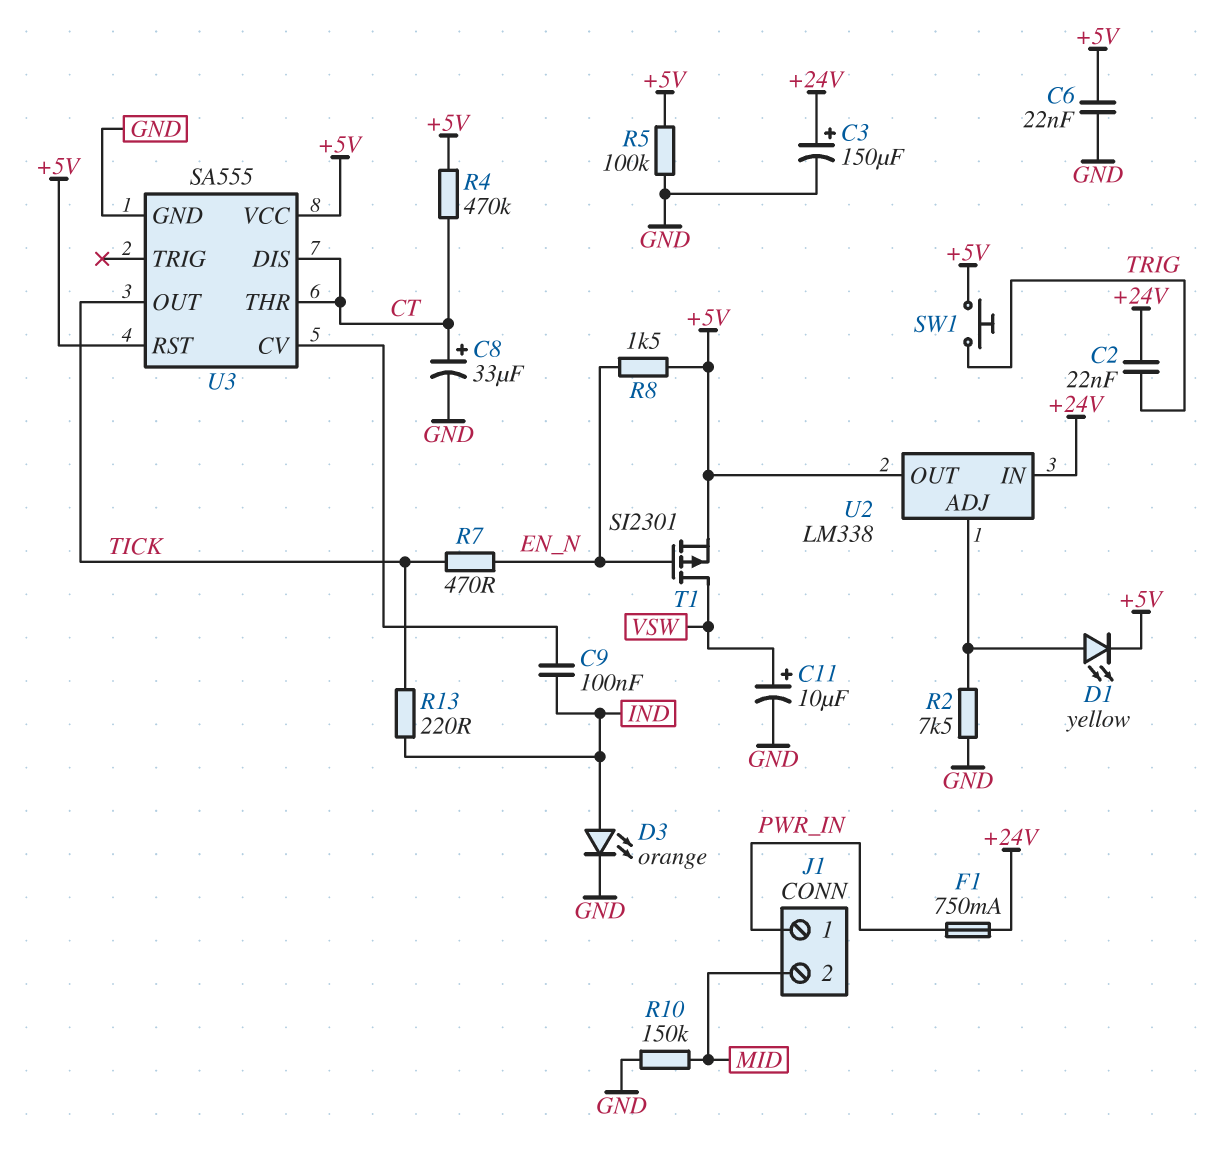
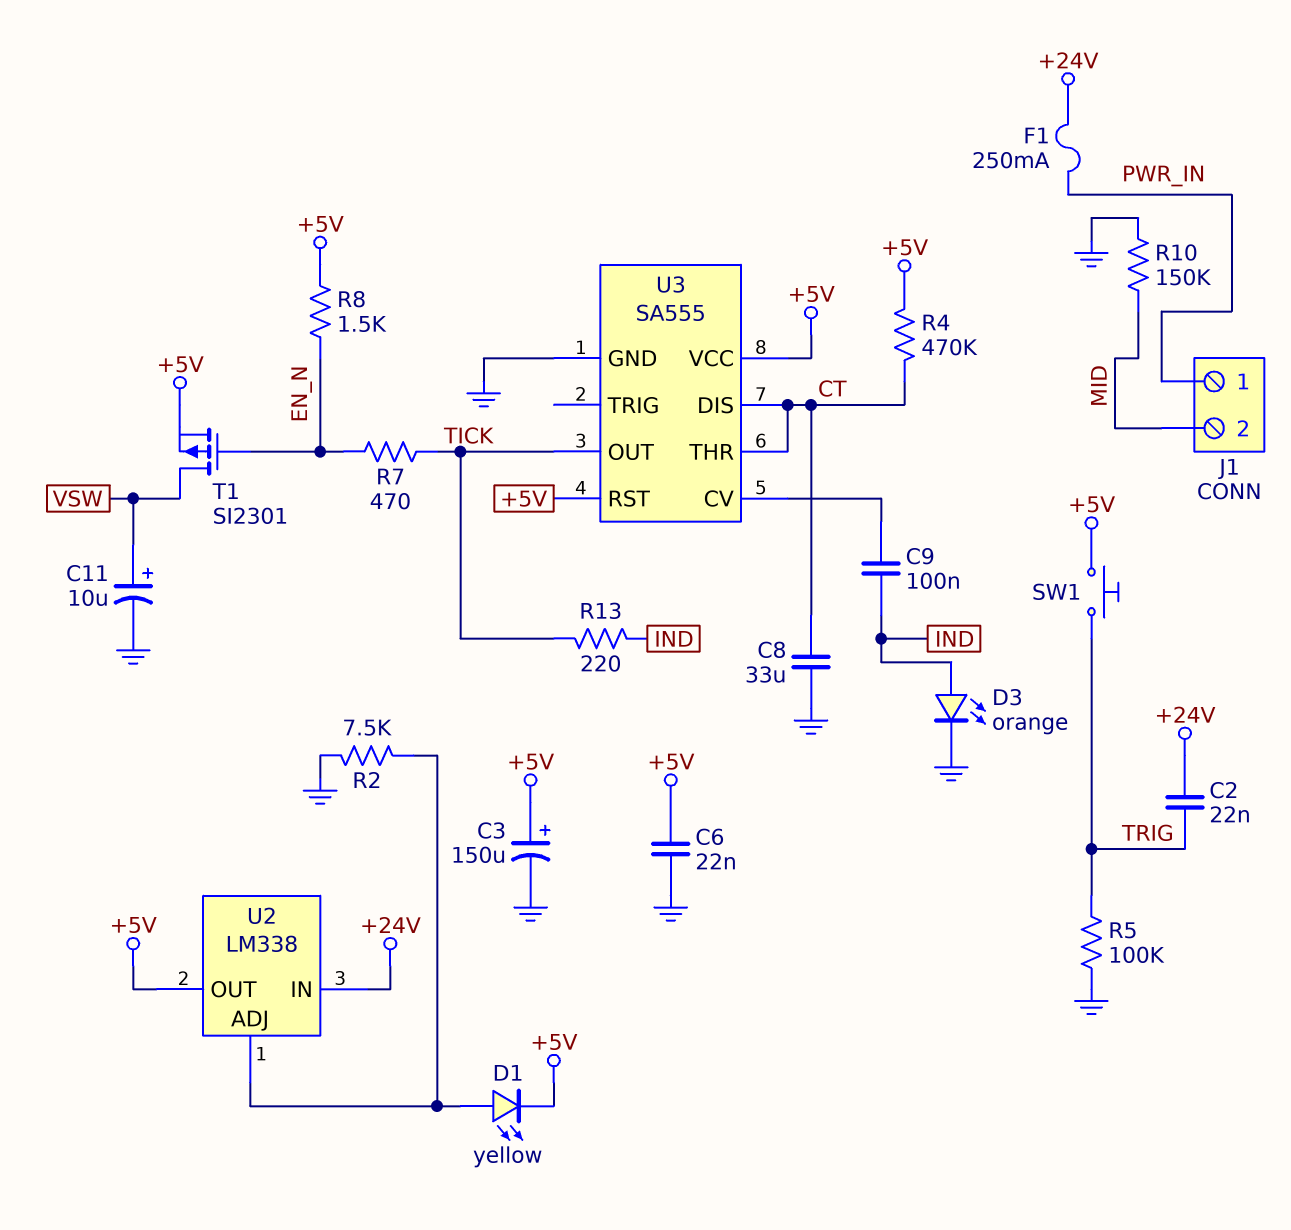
C3: 150uF (plus +24V, minus GND) -> 150uF (plus +5V, minus GND)
C8: 33uF (plus CT, minus GND) -> 33uF (CT, GND)
F1: 750mA (+24V, PWR_IN) -> 250mA (+24V, PWR_IN)
R5: 100k (+5V, GND) -> 100k (GND, TRIG)

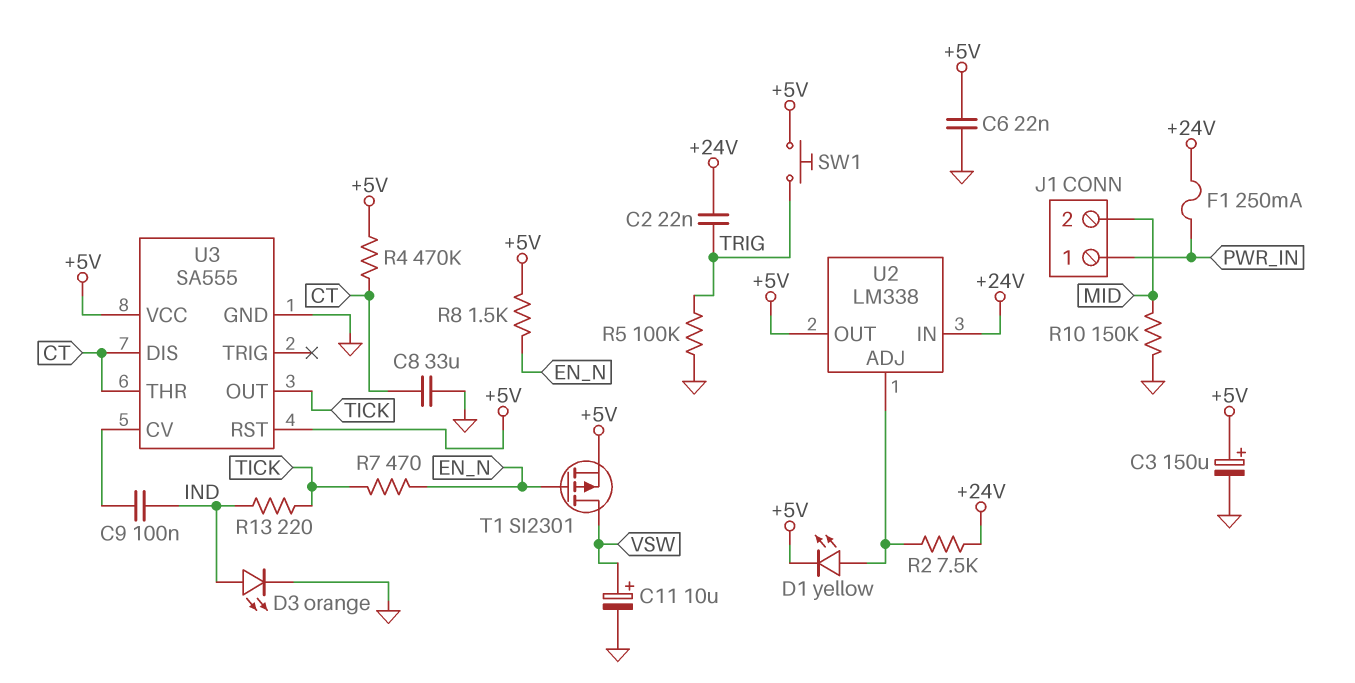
R2: 7.5k (GND, U2/ADJ) -> 7.5k (+24V, U2/ADJ)

